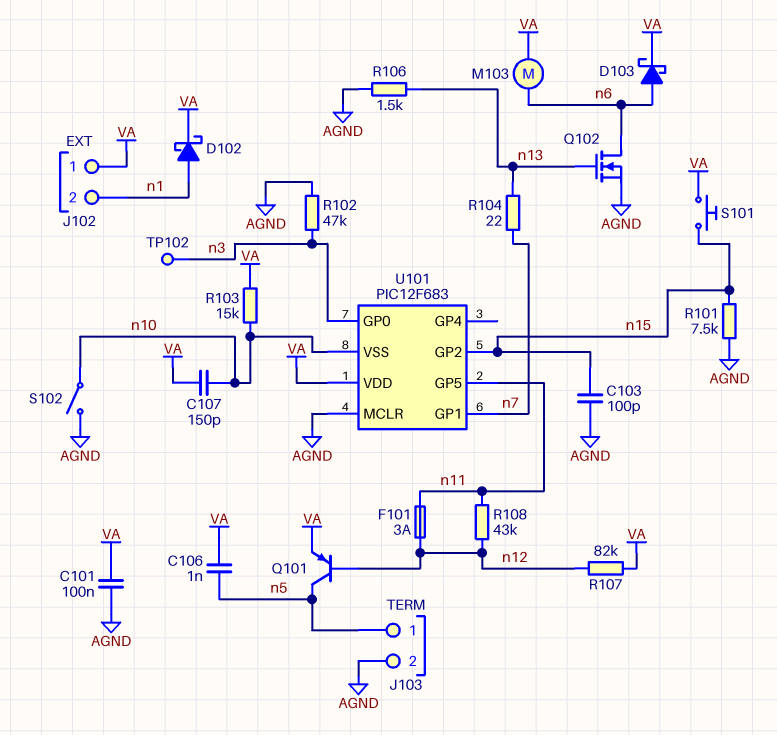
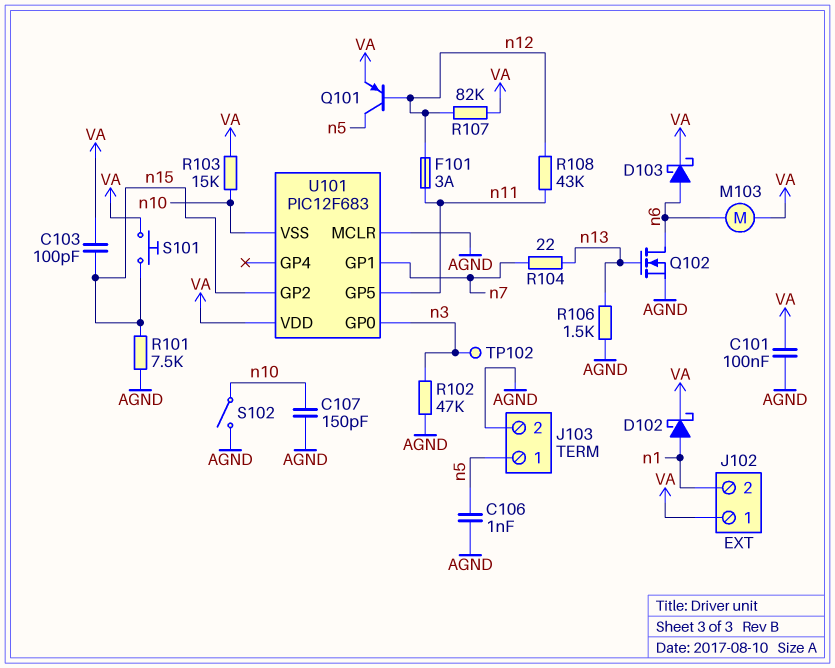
C103: 100pF (AGND, n15) -> 100pF (VA, n15)
C106: 1nF (VA, n5) -> 1nF (AGND, n5)
C107: 150pF (VA, n10) -> 150pF (AGND, n10)

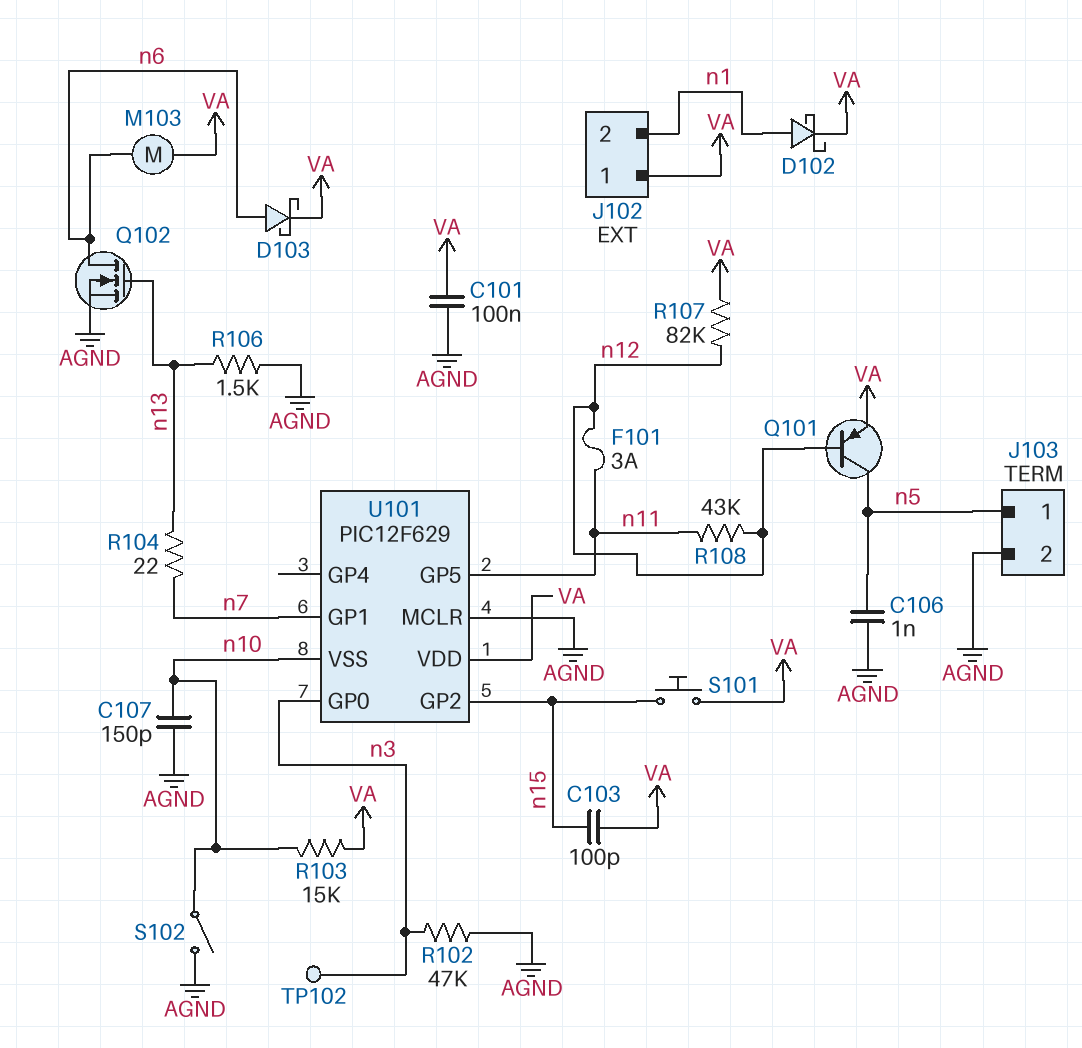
R101: 7.5k (AGND, n15) -> none
U101: PIC12F683 -> PIC12F629

